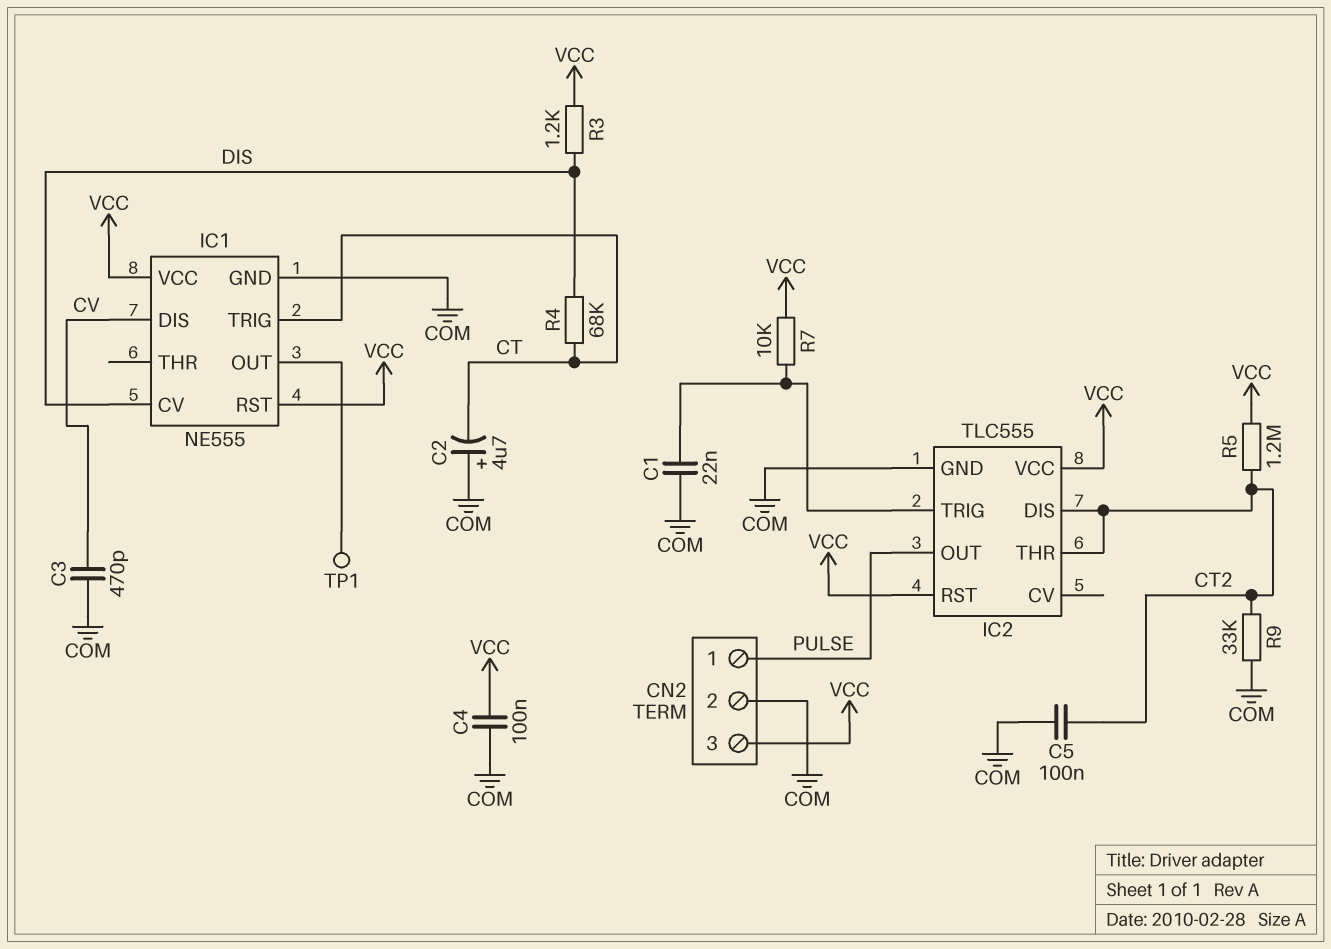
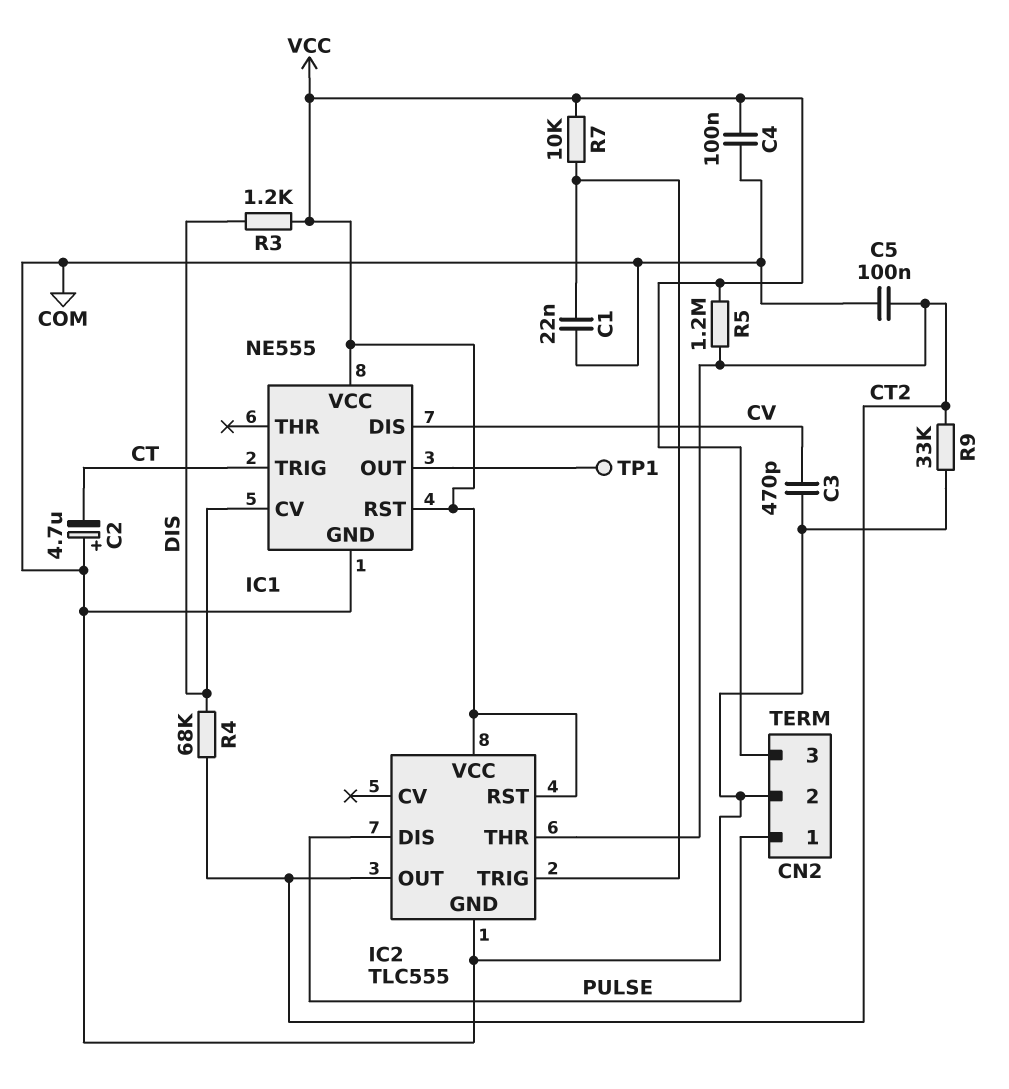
IC2 pin DIS: CT2 -> PULSE
IC2 pin OUT: PULSE -> CT2
R4: 68k (CT, DIS) -> 68k (CT2, DIS)

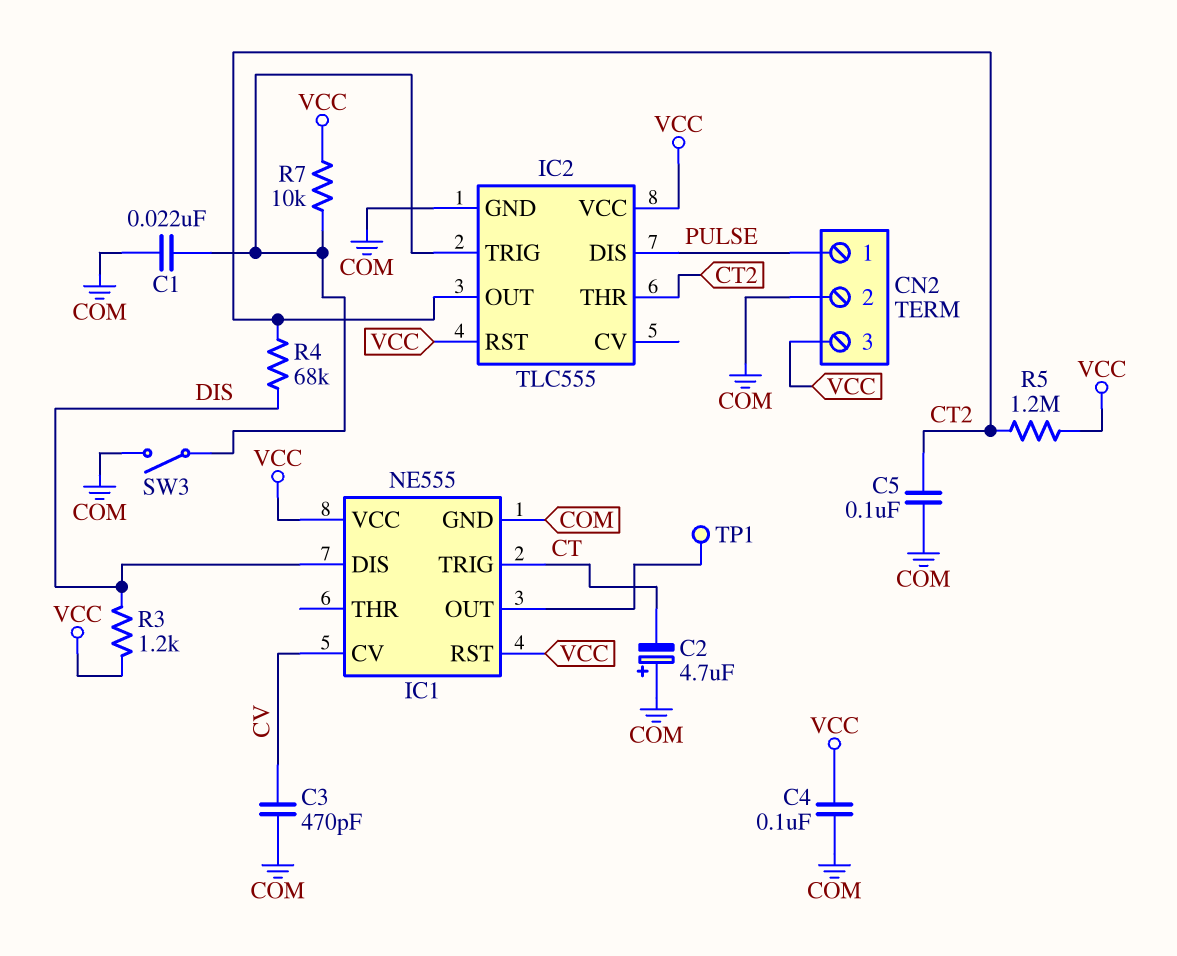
IC1 pin CV: DIS -> CV
IC1 pin DIS: CV -> DIS
R9: 33k (COM, CT2) -> none
SW3: none -> switch (COM, IC2/TRIG)

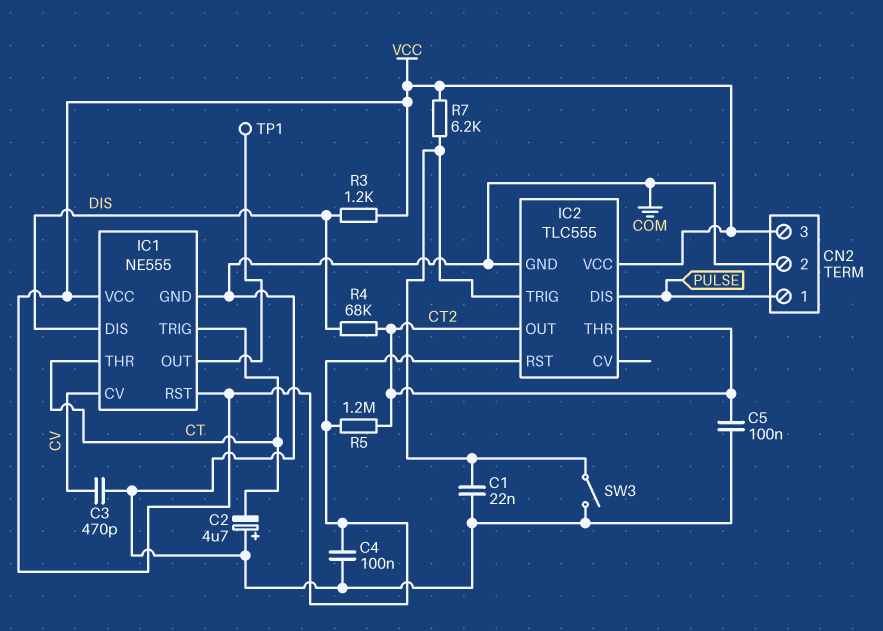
IC1 pin THR: none -> CT
R7: 10k (IC2/TRIG, VCC) -> 6.2k (IC2/TRIG, VCC)

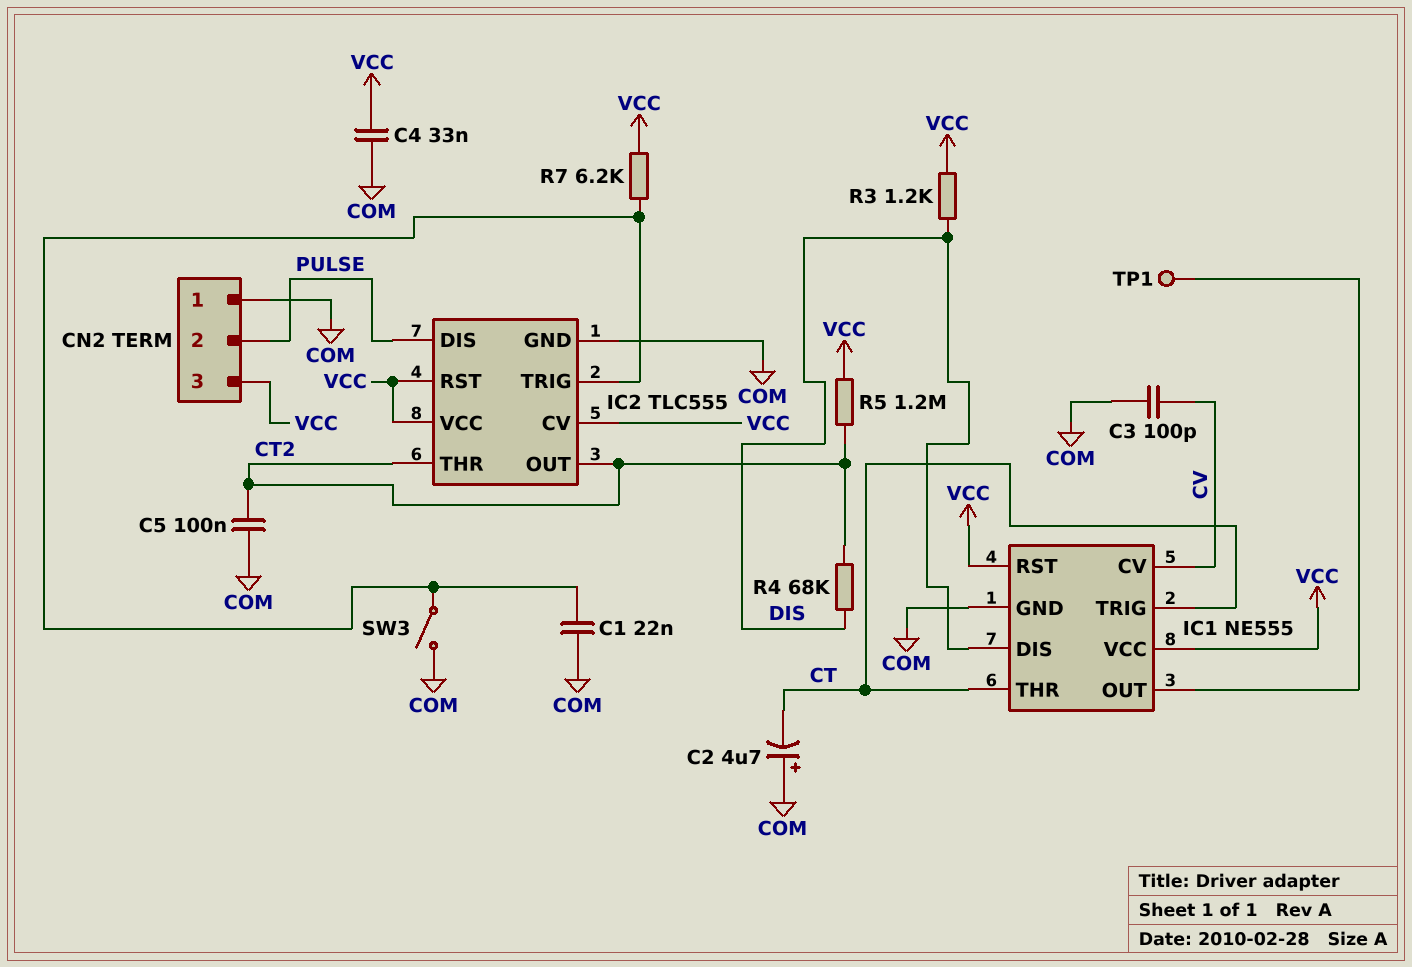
C3: 470pF (COM, CV) -> 100pF (COM, CV)
C4: 100nF (COM, VCC) -> 33nF (COM, VCC)
CN2 pin 1: PULSE -> COM
CN2 pin 2: COM -> PULSE
IC2 pin CV: none -> VCC

